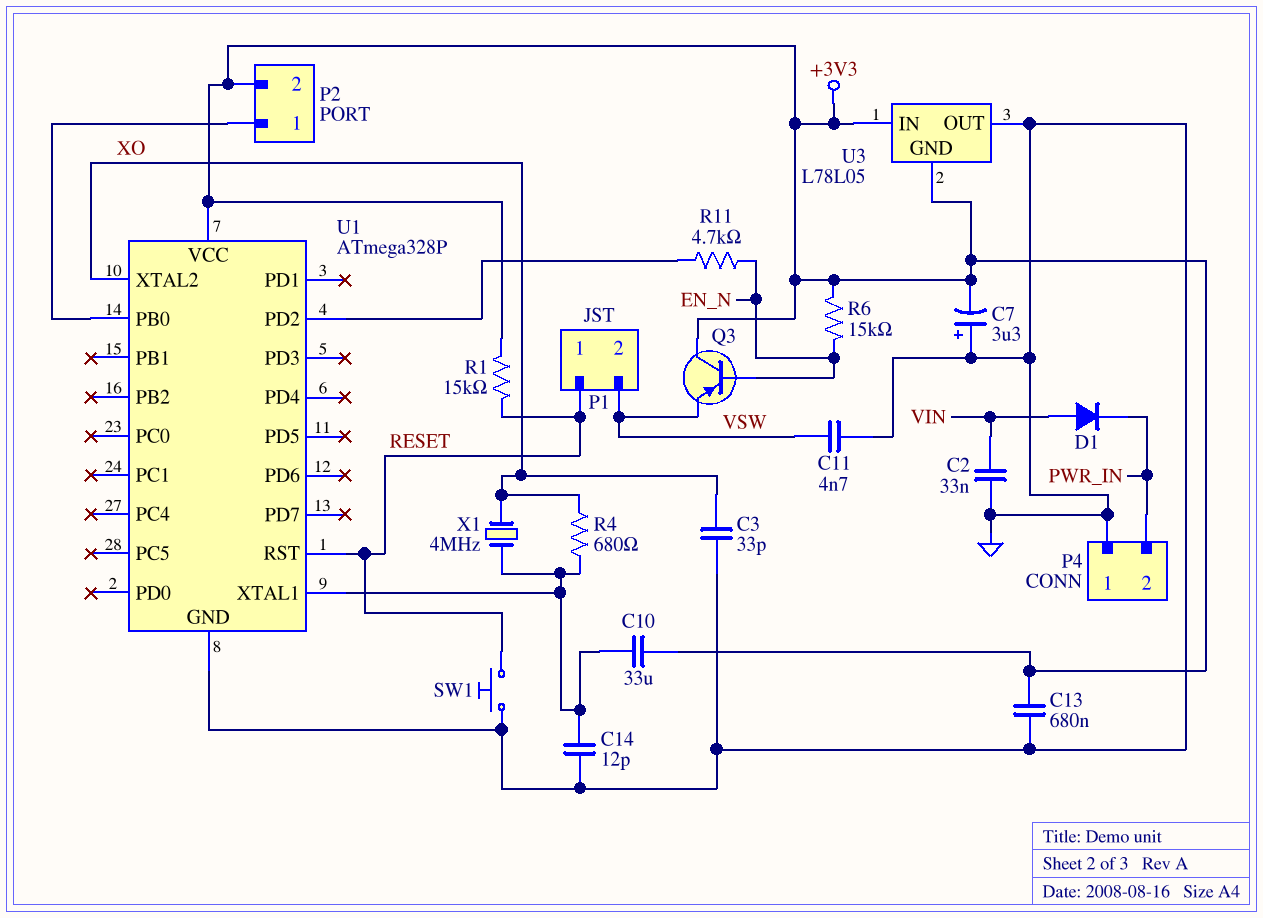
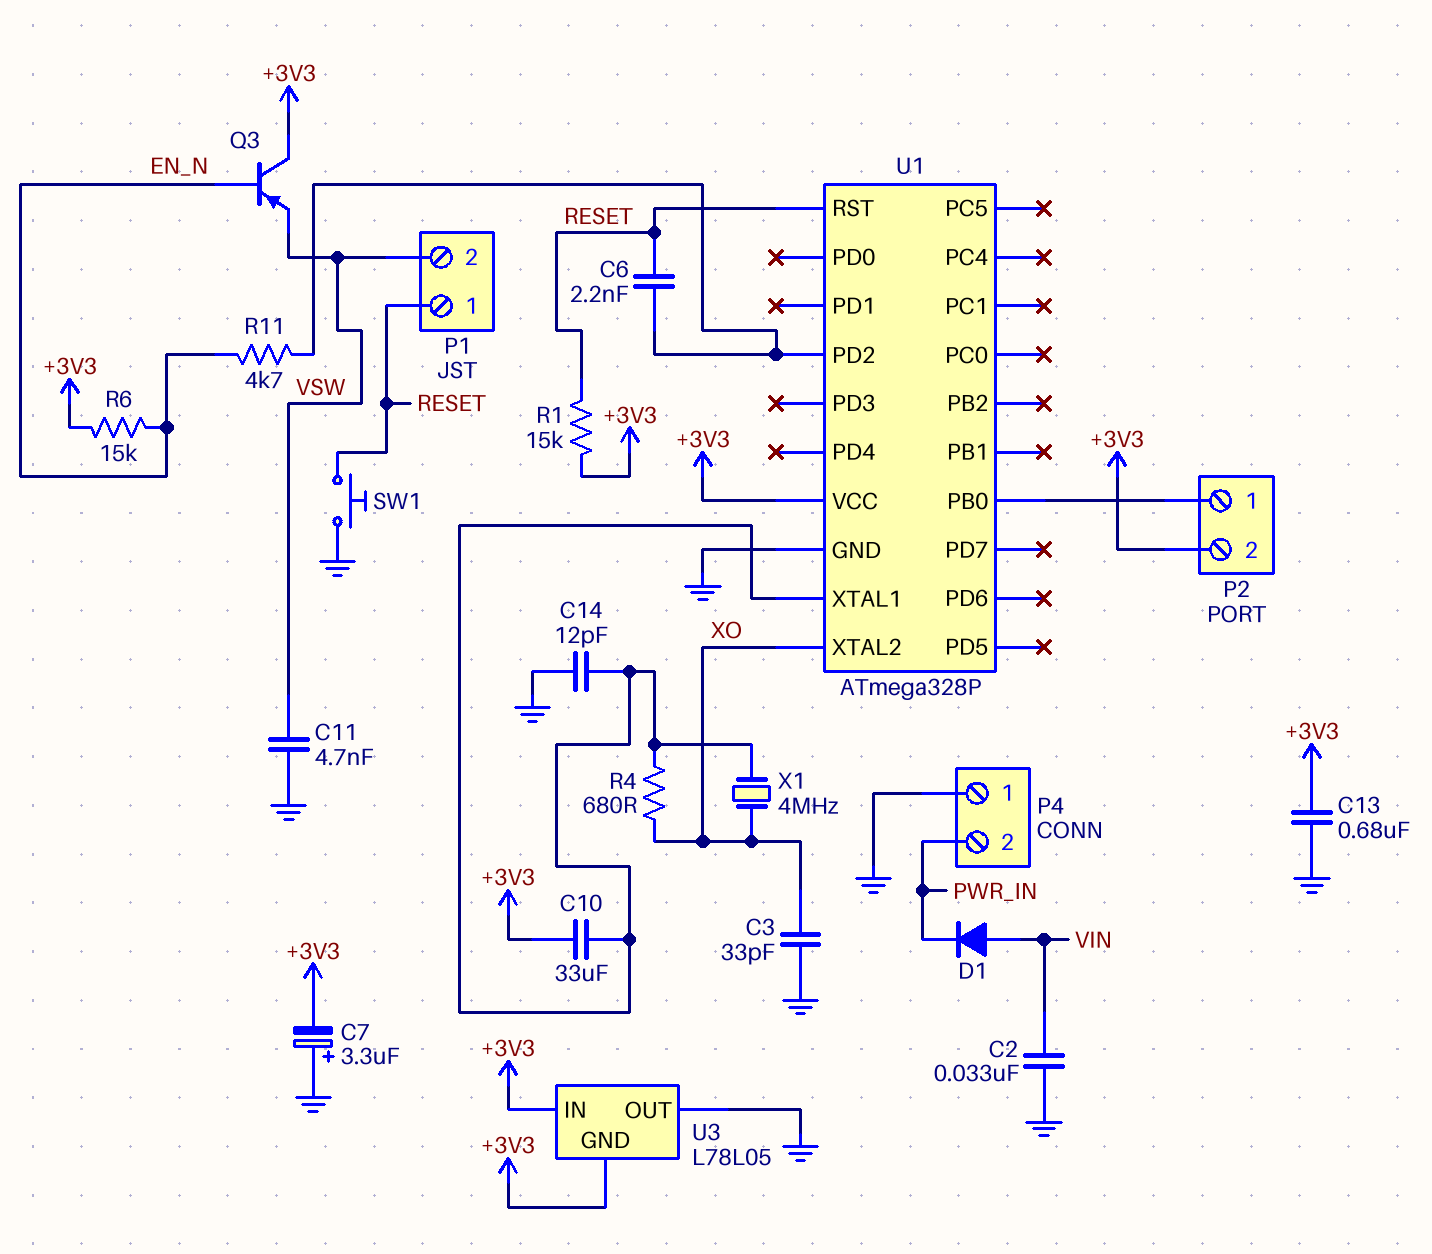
C6: none -> 2.2nF (RESET, U1/PD2)

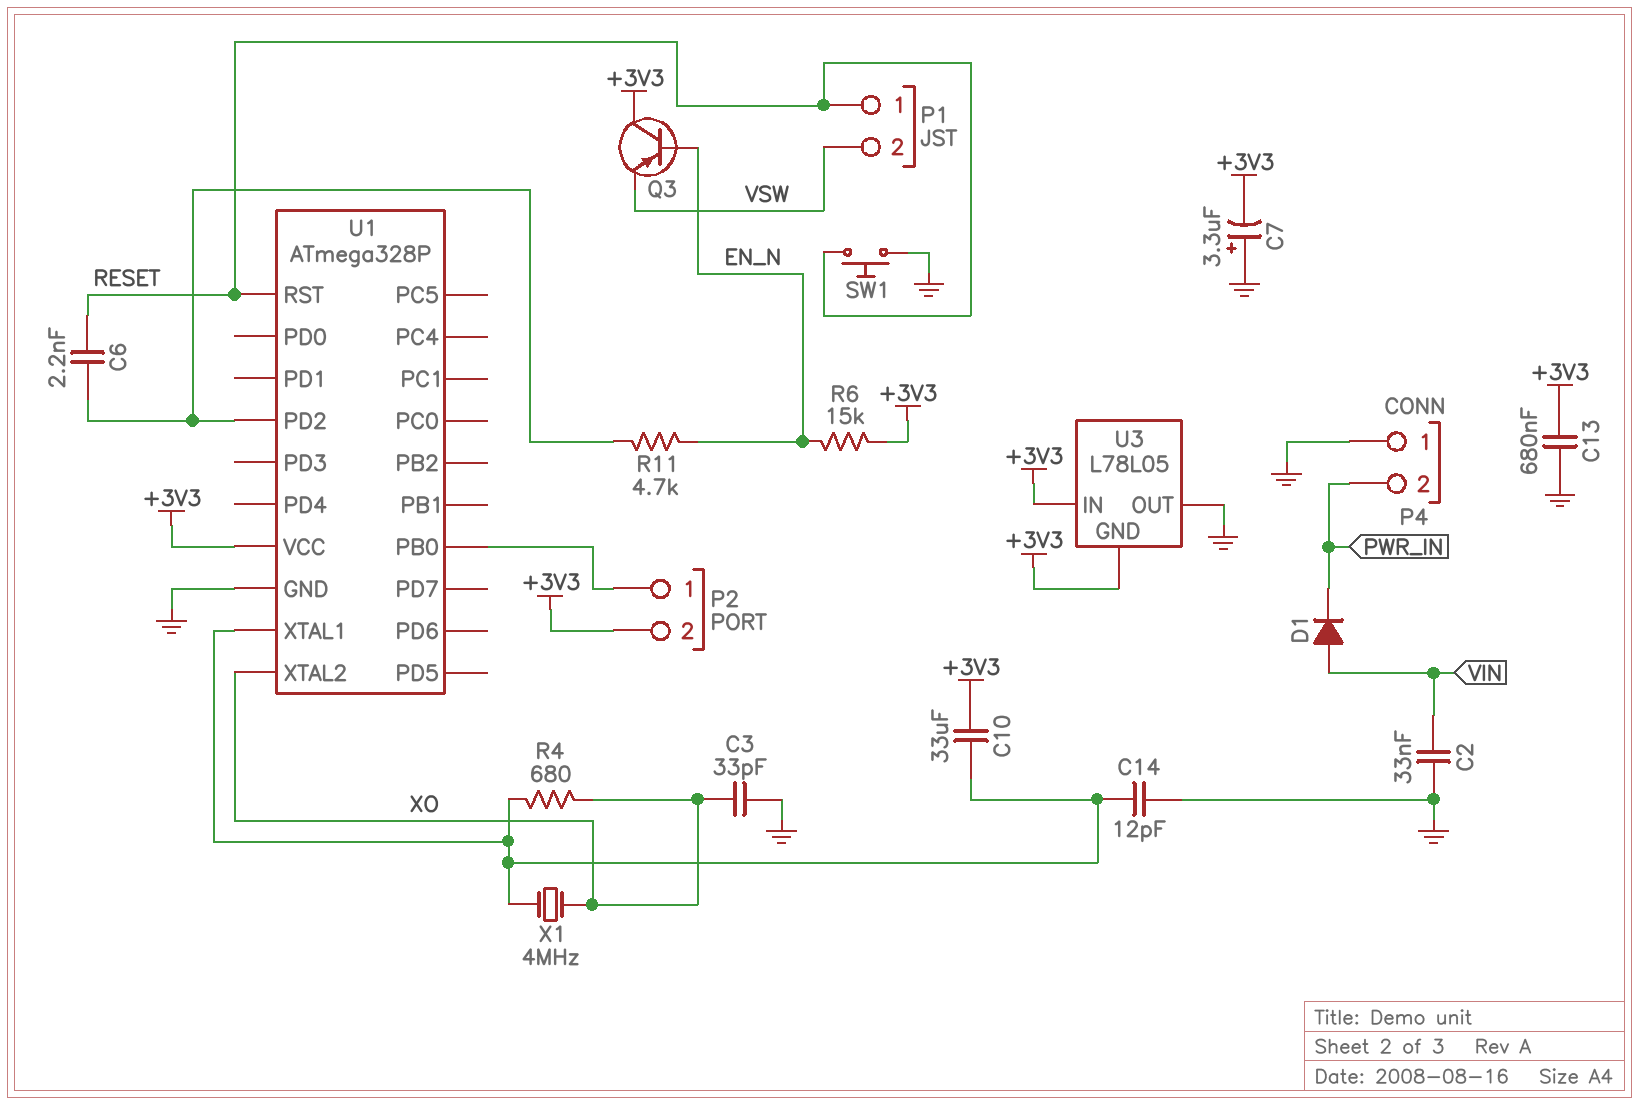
C11: 4.7nF (GND, VSW) -> none
R1: 15k (+3V3, RESET) -> none

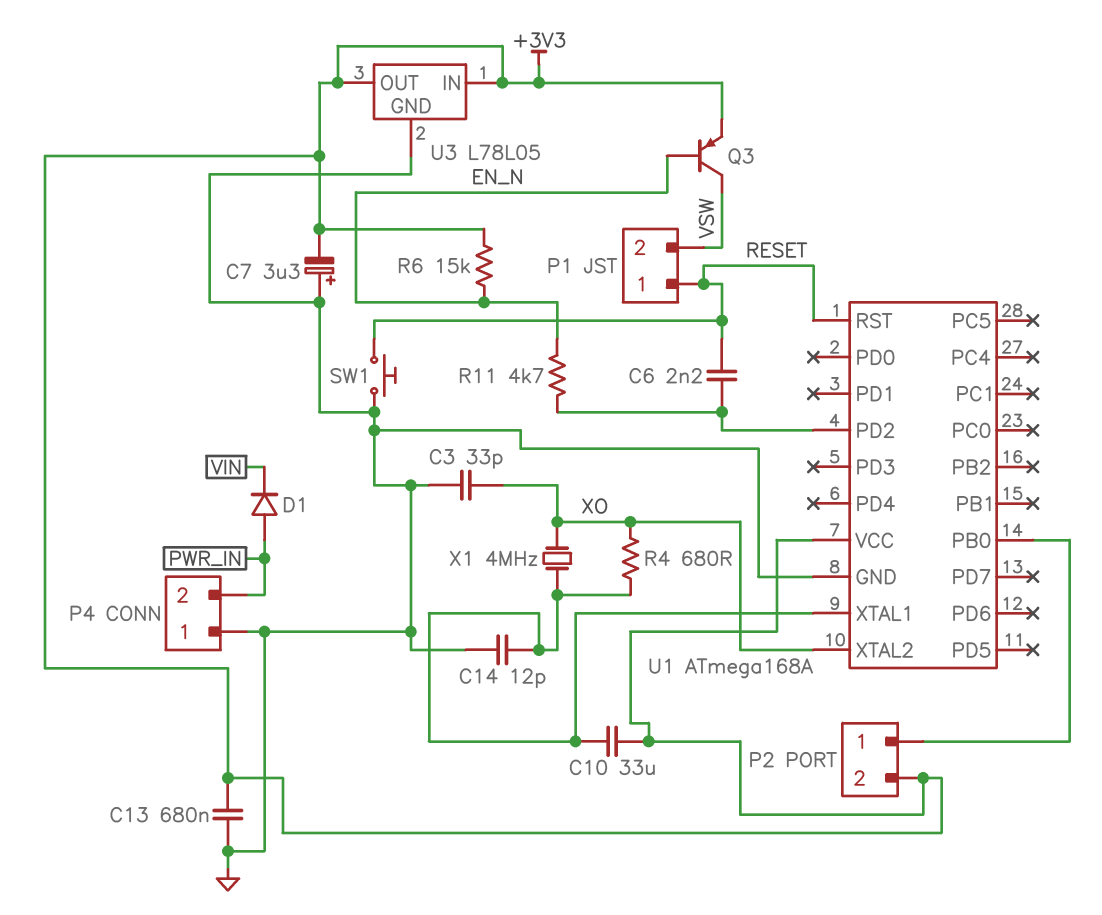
C2: 33nF (GND, VIN) -> none
D1: diode (A VIN, K PWR_IN) -> diode (A PWR_IN, K VIN)
Q3: PNP (B EN_N, C +3V3, E VSW) -> PNP (B EN_N, C VSW, E +3V3)
U1: ATmega328P -> ATmega168A
U3 pin GND: +3V3 -> GND
U3 pin OUT: GND -> +3V3

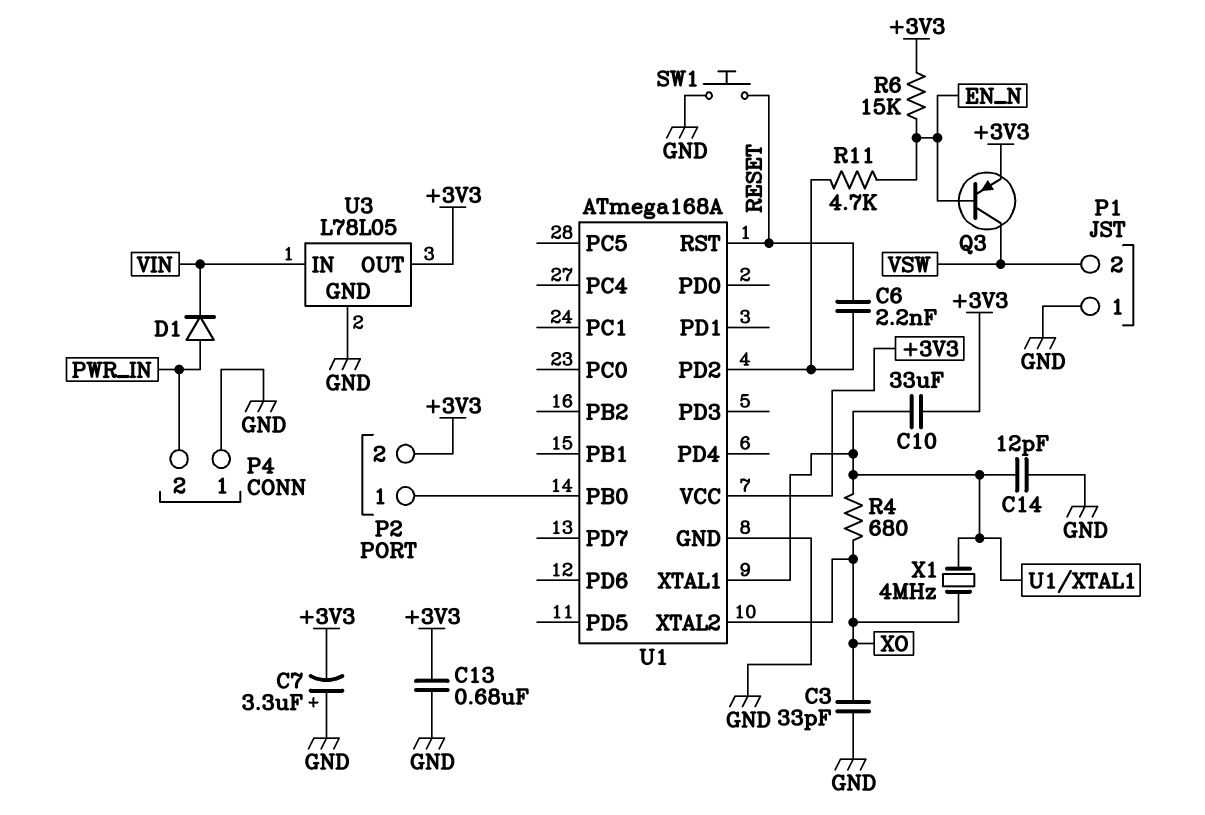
P1 pin 1: RESET -> GND
U3 pin IN: +3V3 -> VIN

